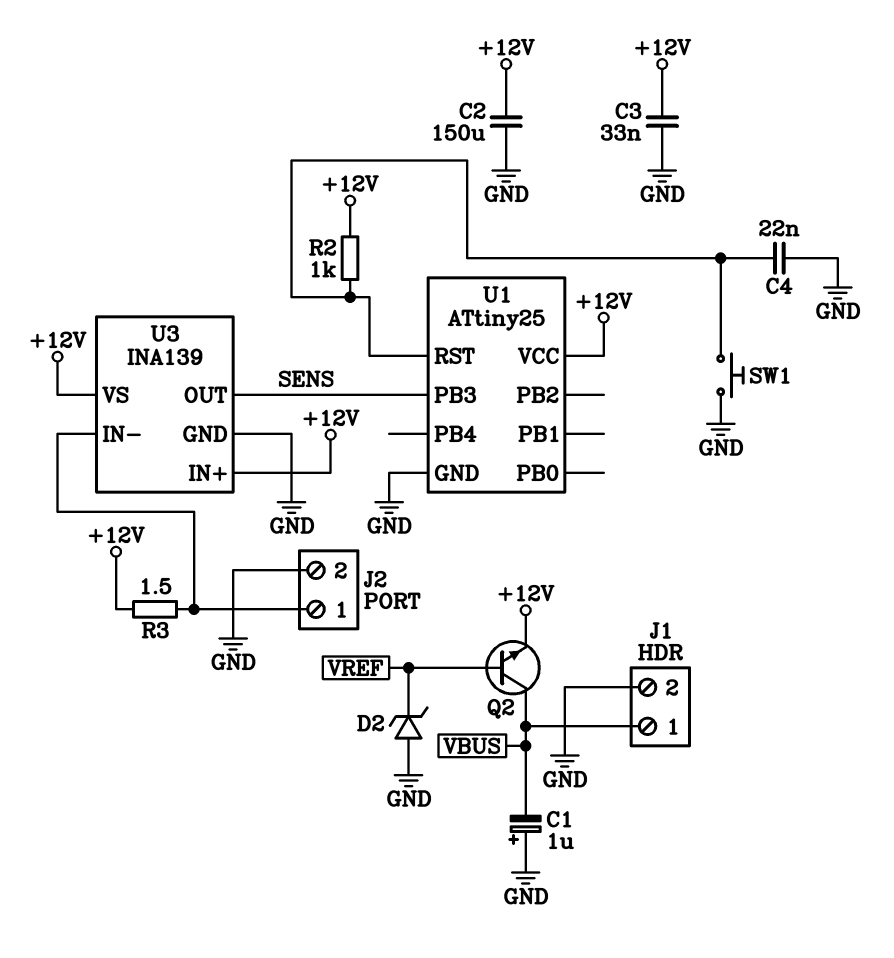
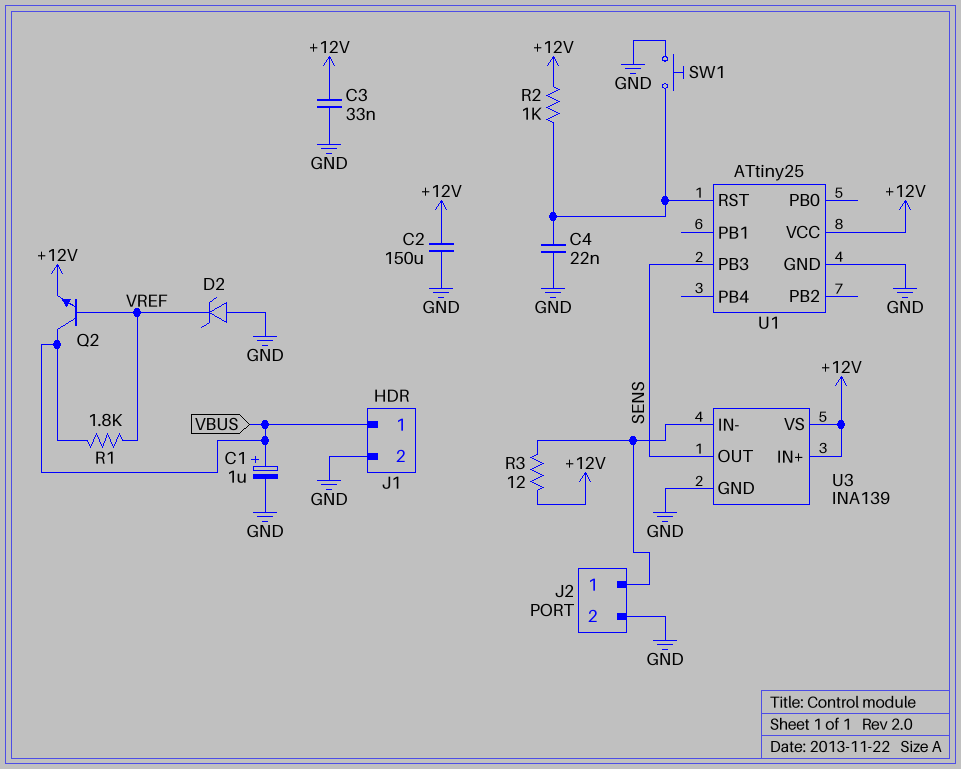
C1: 1uF (plus GND, minus VBUS) -> 1uF (plus VBUS, minus GND)
R1: none -> 1.8k (VBUS, VREF)
R3: 1.5 (+12V, J2/1) -> 12 (+12V, J2/1)

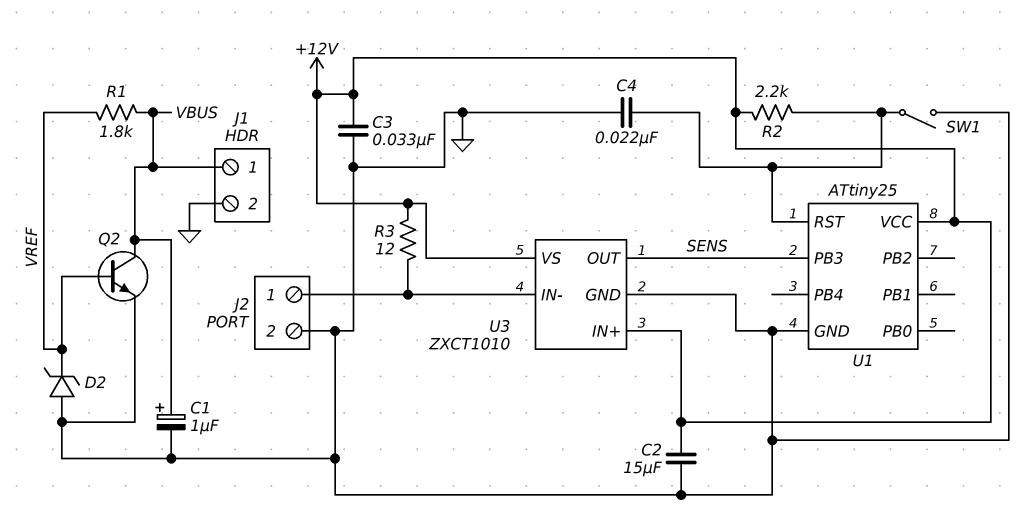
C2: 150uF (+12V, GND) -> 15uF (+12V, GND)
Q2: NPN (B VREF, C VBUS, E +12V) -> NPN (B VREF, C VBUS, E GND)
R2: 1k (+12V, U1/RST) -> 2.2k (+12V, U1/RST)
SW1: button (GND, U1/RST) -> switch (GND, U1/RST)
U3: INA139 -> ZXCT1010

